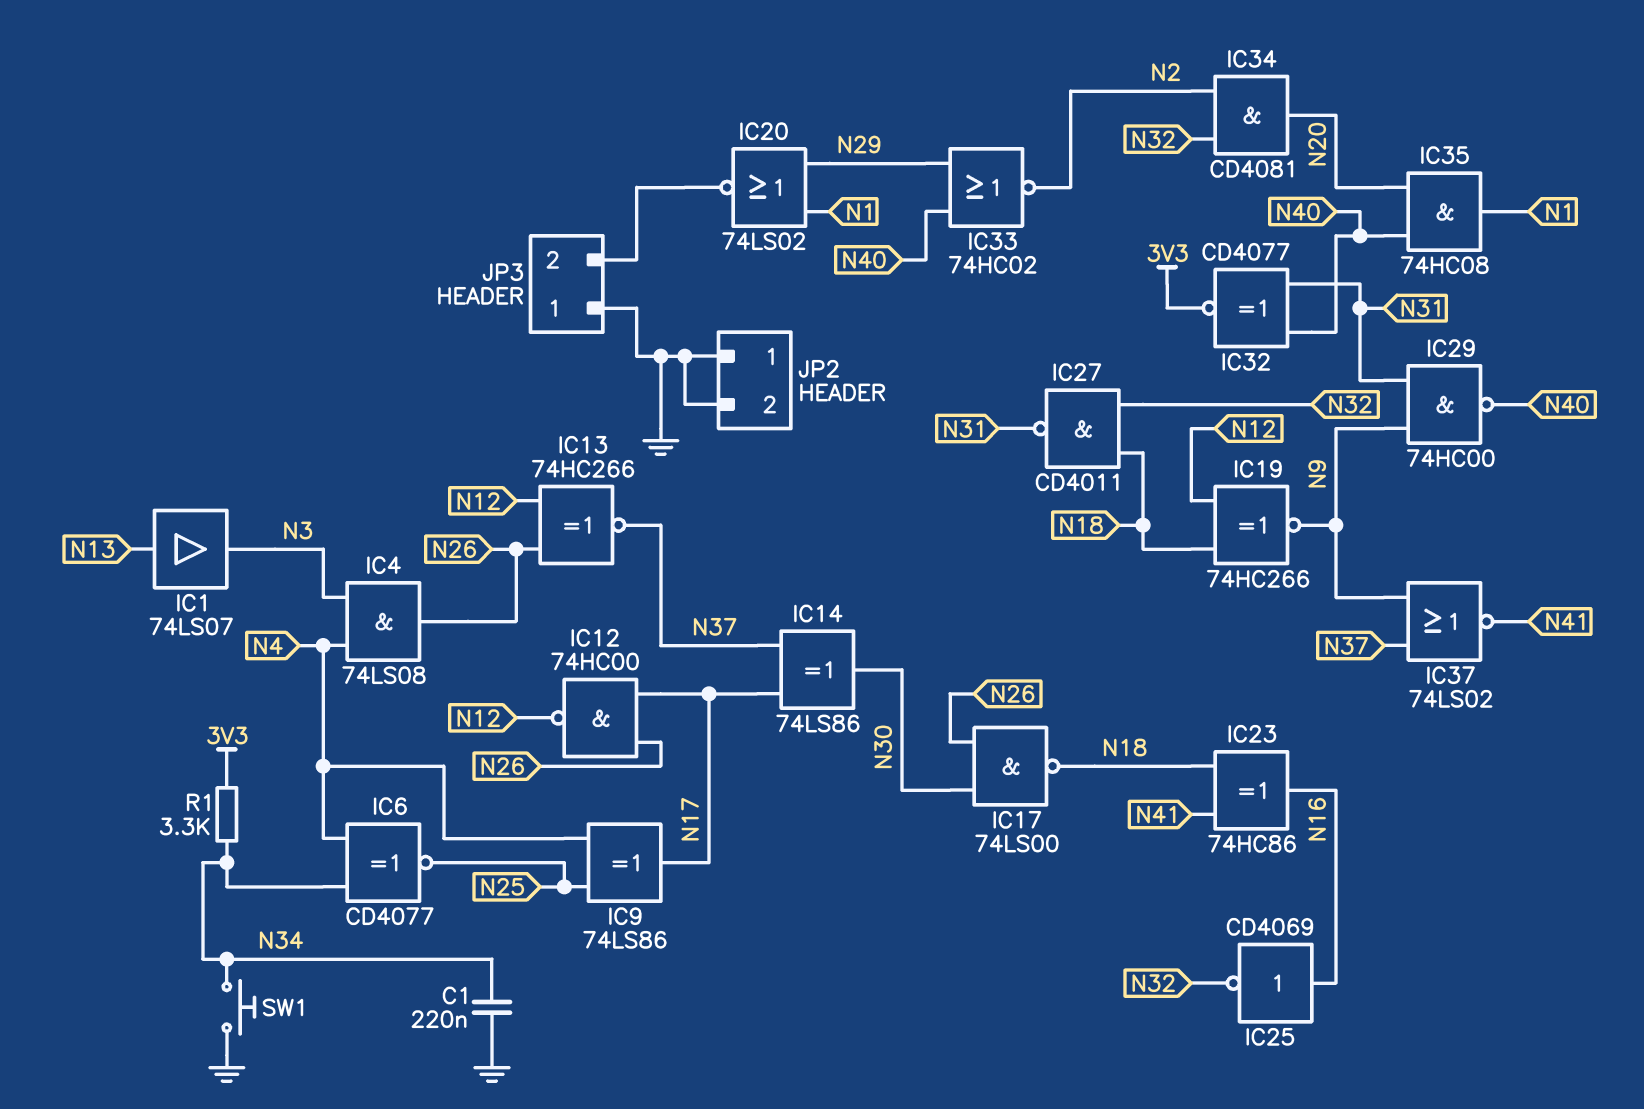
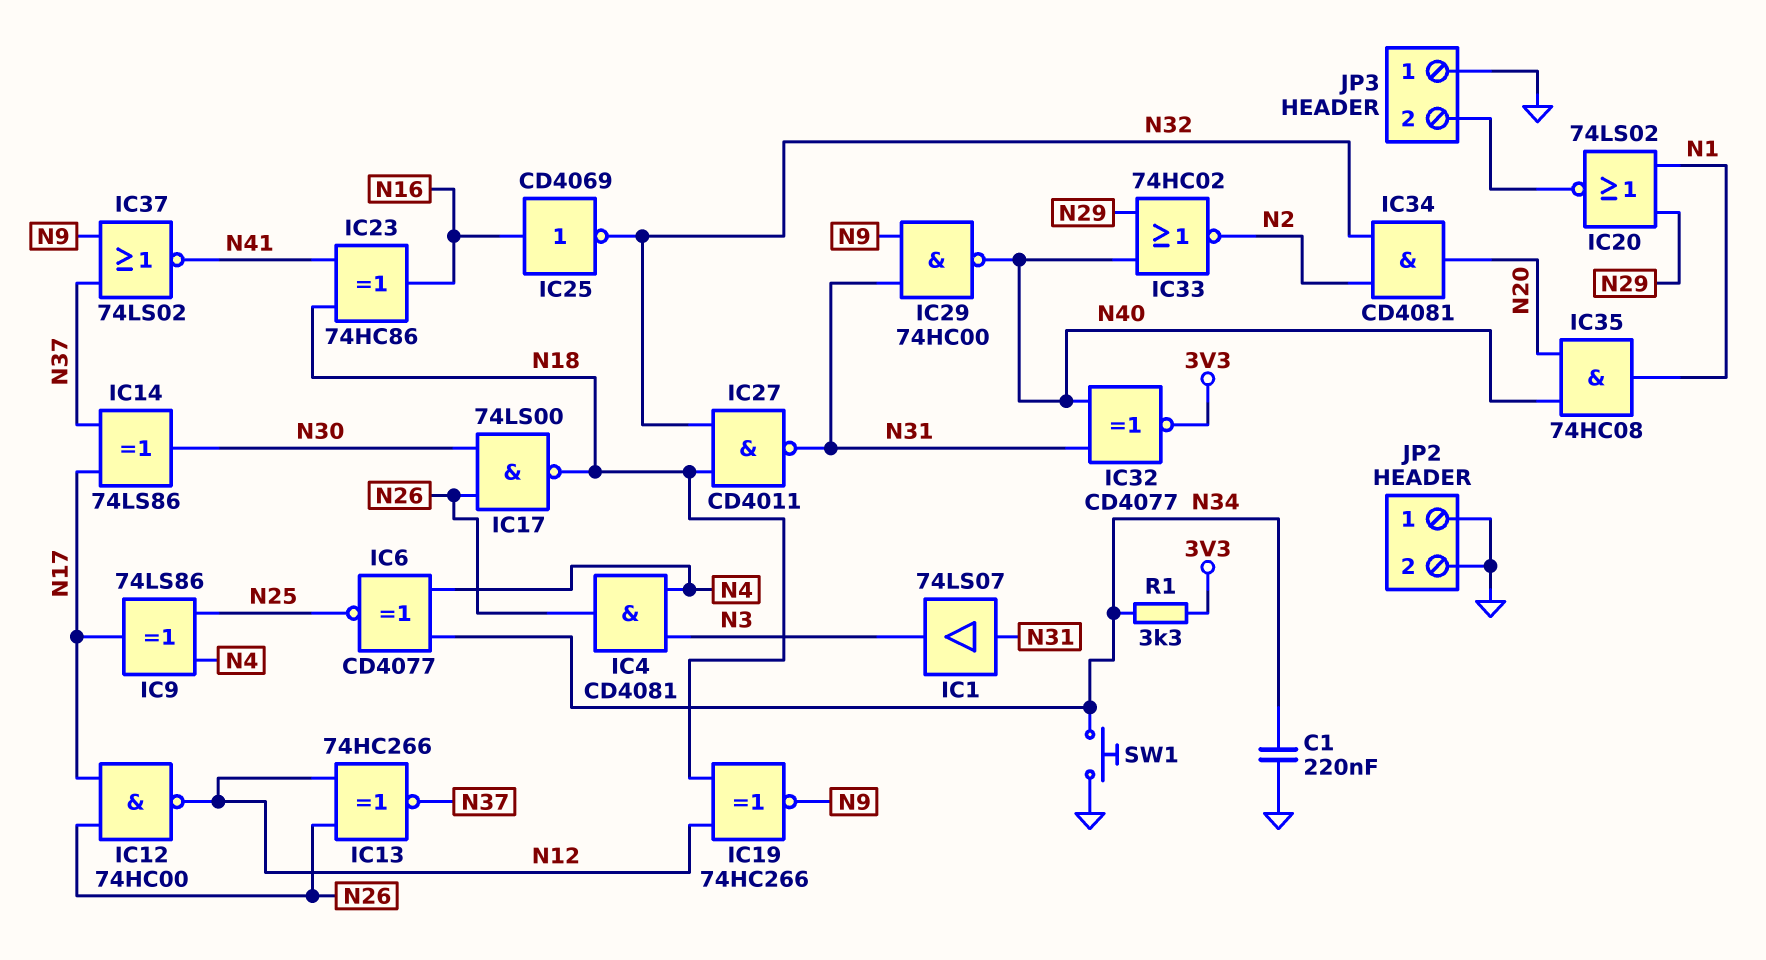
IC1: buffer 74LS07 (in N13, out N3) -> buffer 74LS07 (in N31, out N3)
IC4: AND 74LS08 (in N3, in N4, out N26) -> AND CD4081 (in N3, in N4, out N26)

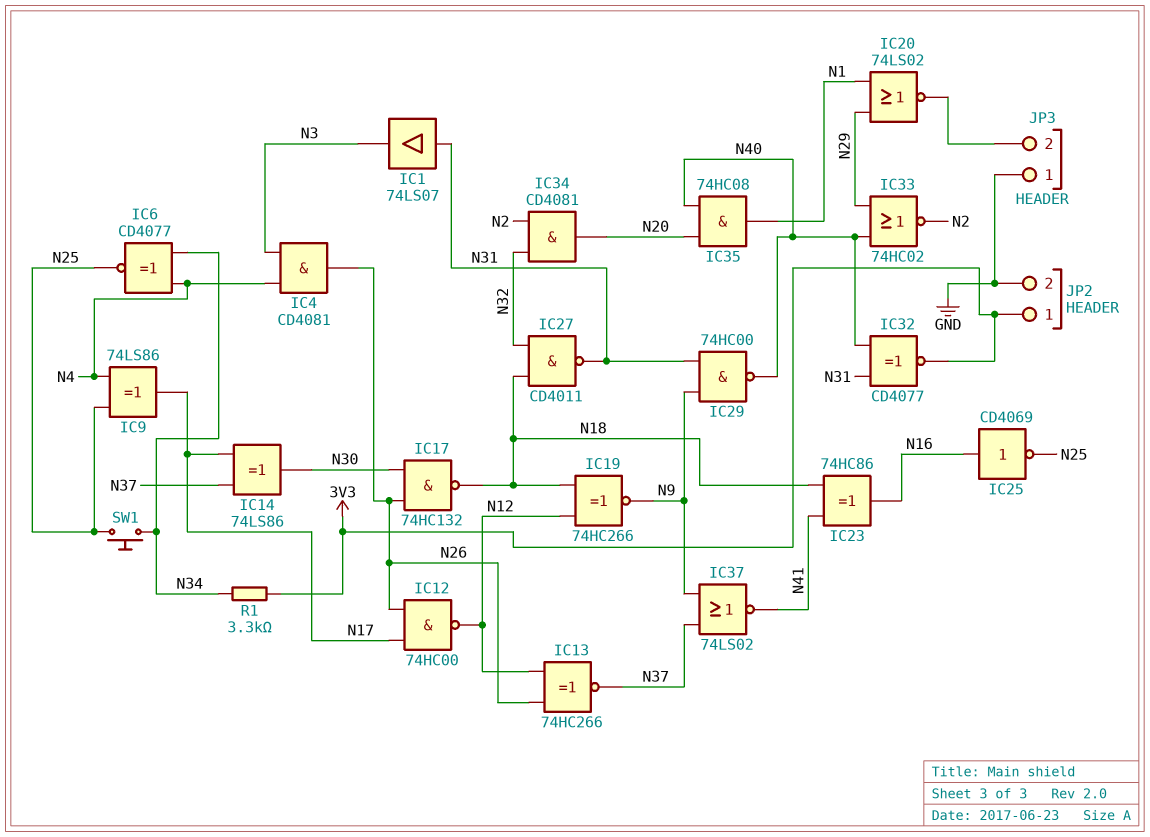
C1: 220nF (GND, N34) -> none
IC17: NAND 74LS00 (in N26, in N30, out N18) -> NAND 74HC132 (in N26, in N30, out N18)
IC25: NOT CD4069 (in N16, out N32) -> NOT CD4069 (in N16, out N25)
JP2 pin 1: GND -> 3V3
SW1: button (GND, N34) -> button (N25, N34)

